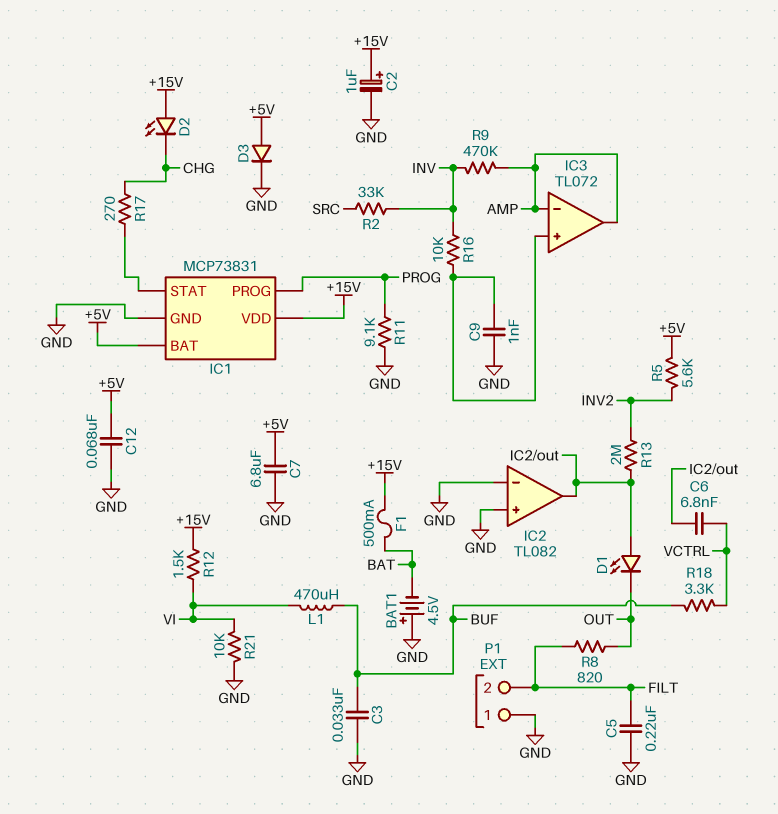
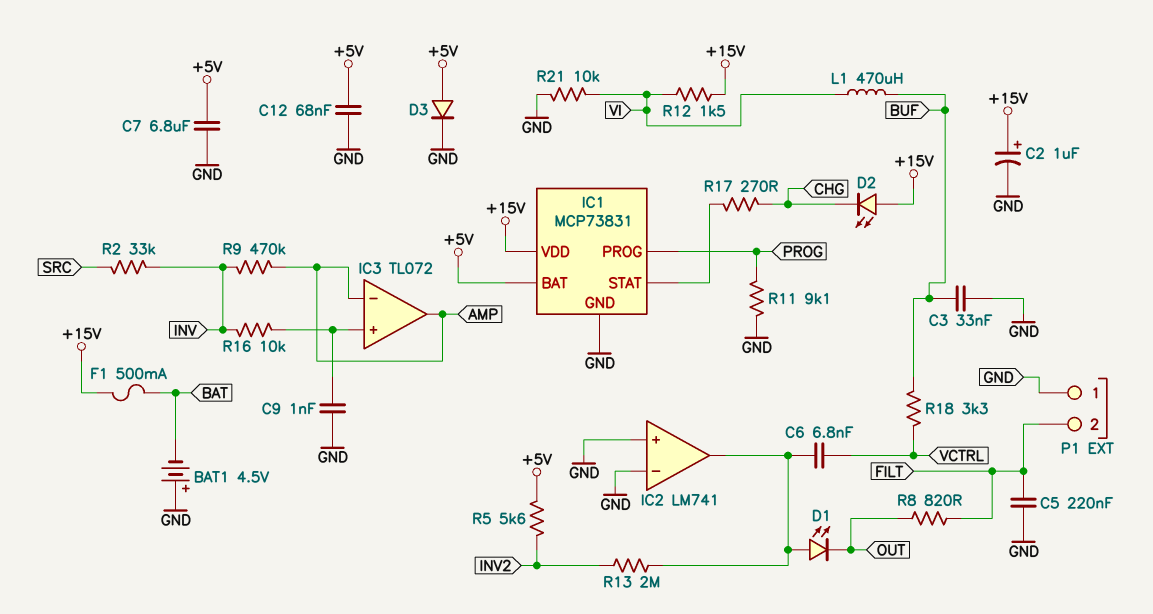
IC2: TL082 -> LM741

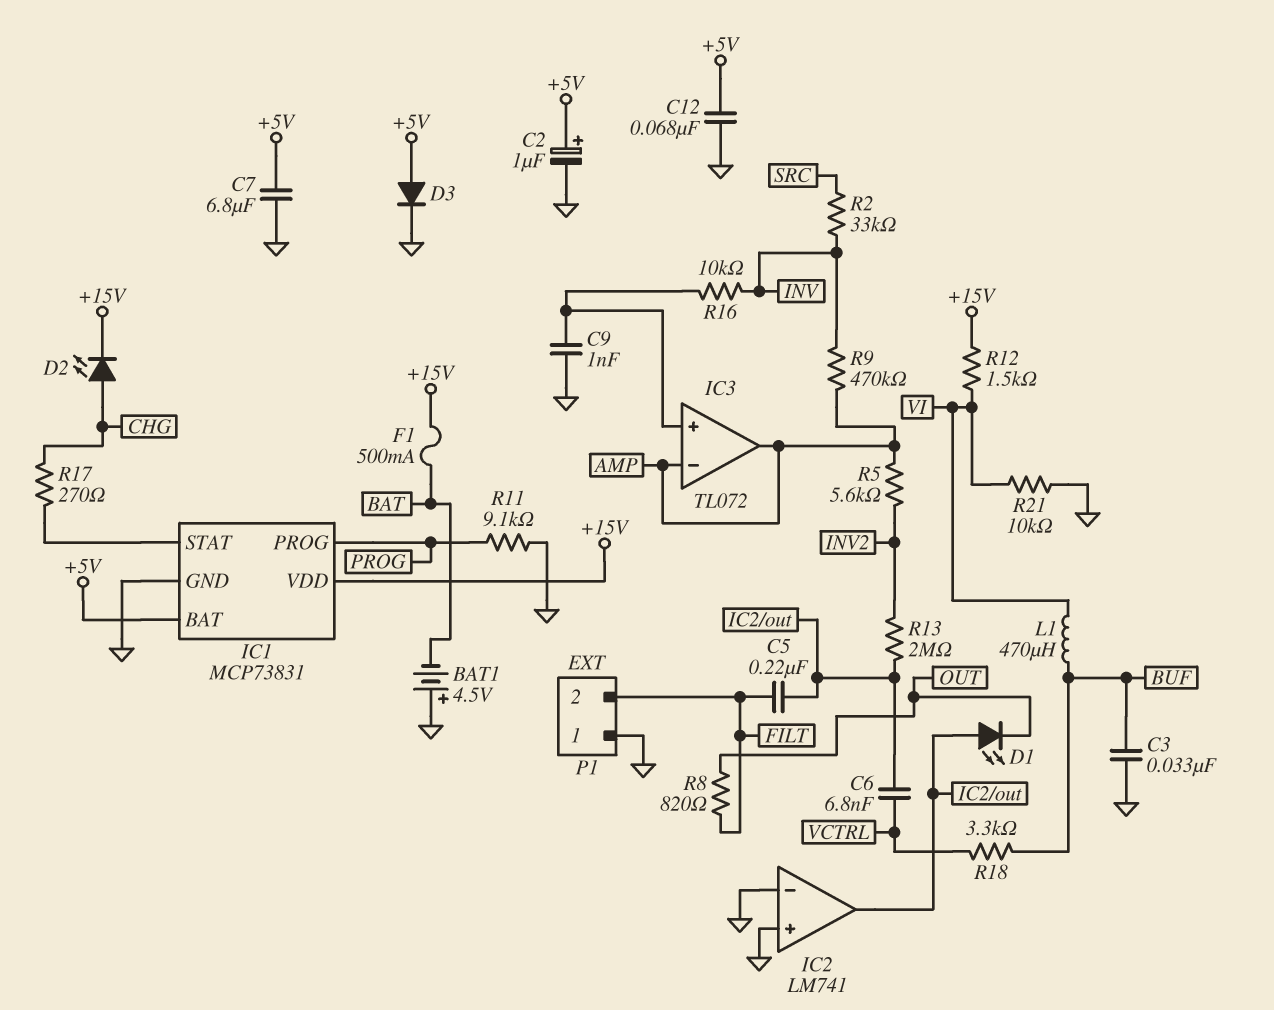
C2: 1uF (plus +15V, minus GND) -> 1uF (plus +5V, minus GND)
C5: 220nF (FILT, GND) -> 220nF (FILT, IC2/out)
D2: LED (A +15V, K CHG) -> LED (A CHG, K +15V)
R5: 5.6k (+5V, INV2) -> 5.6k (AMP, INV2)

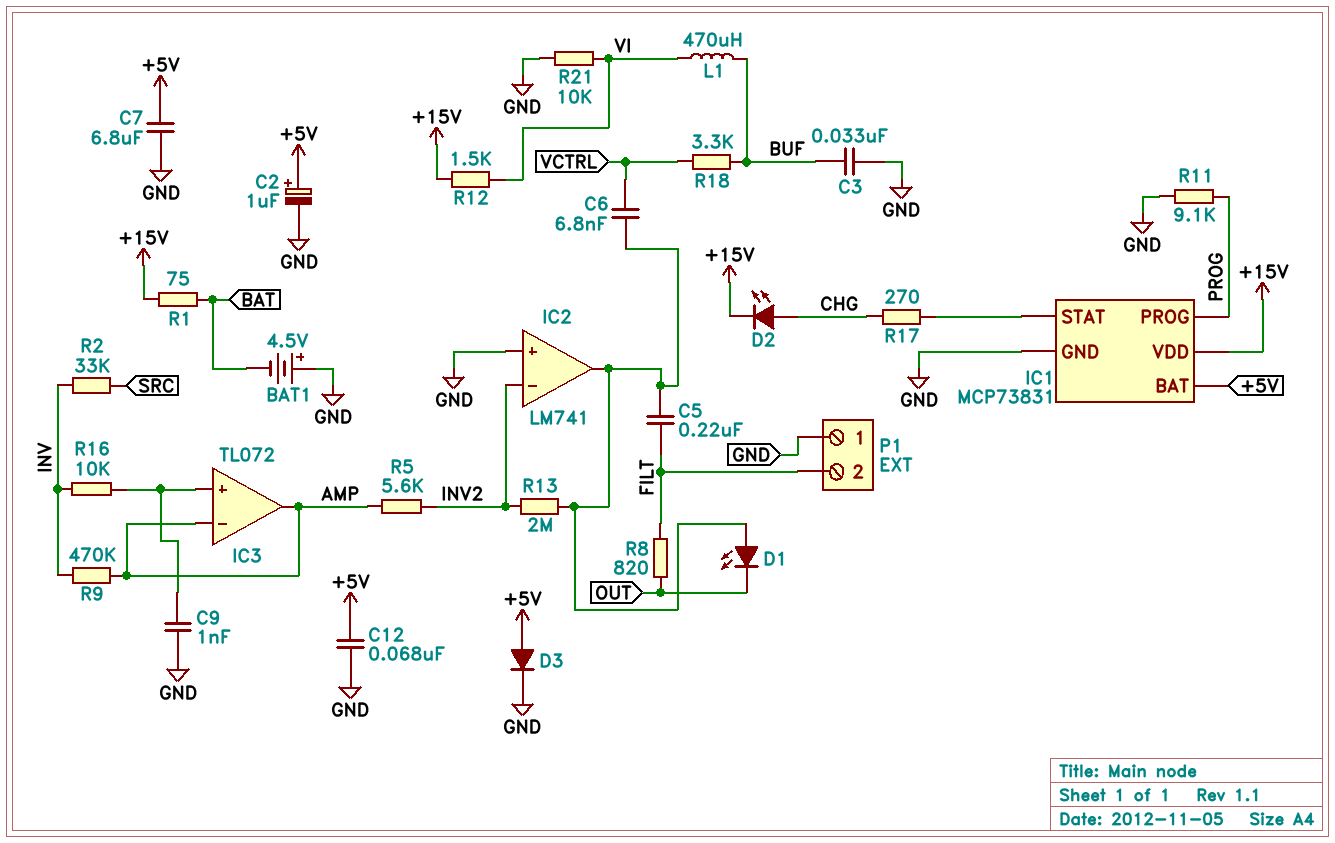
F1: 500mA (+15V, BAT) -> none
IC2 pin in-: GND -> INV2
R1: none -> 75 (+15V, BAT)

